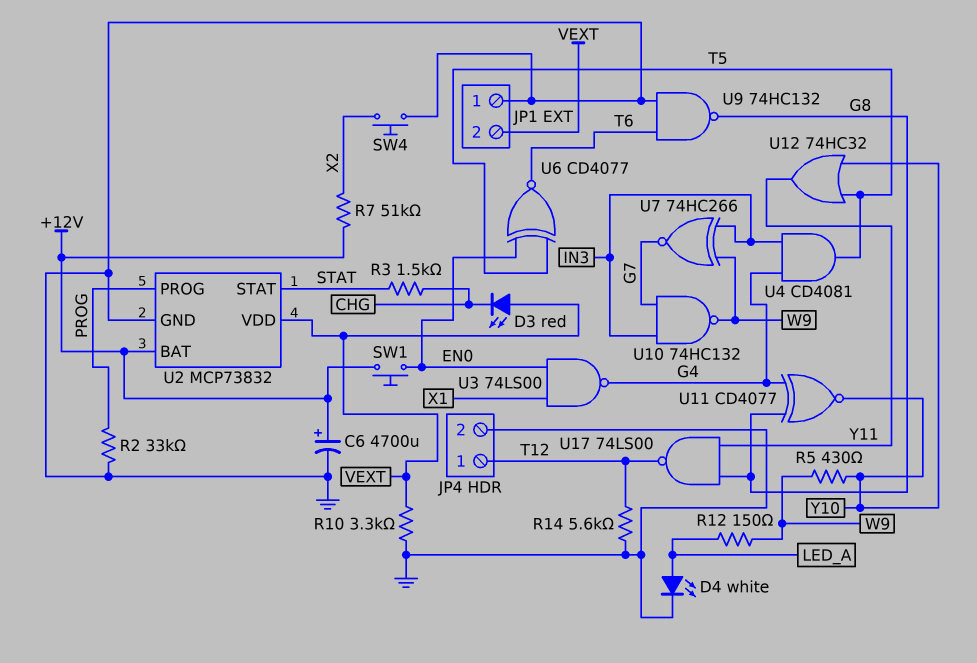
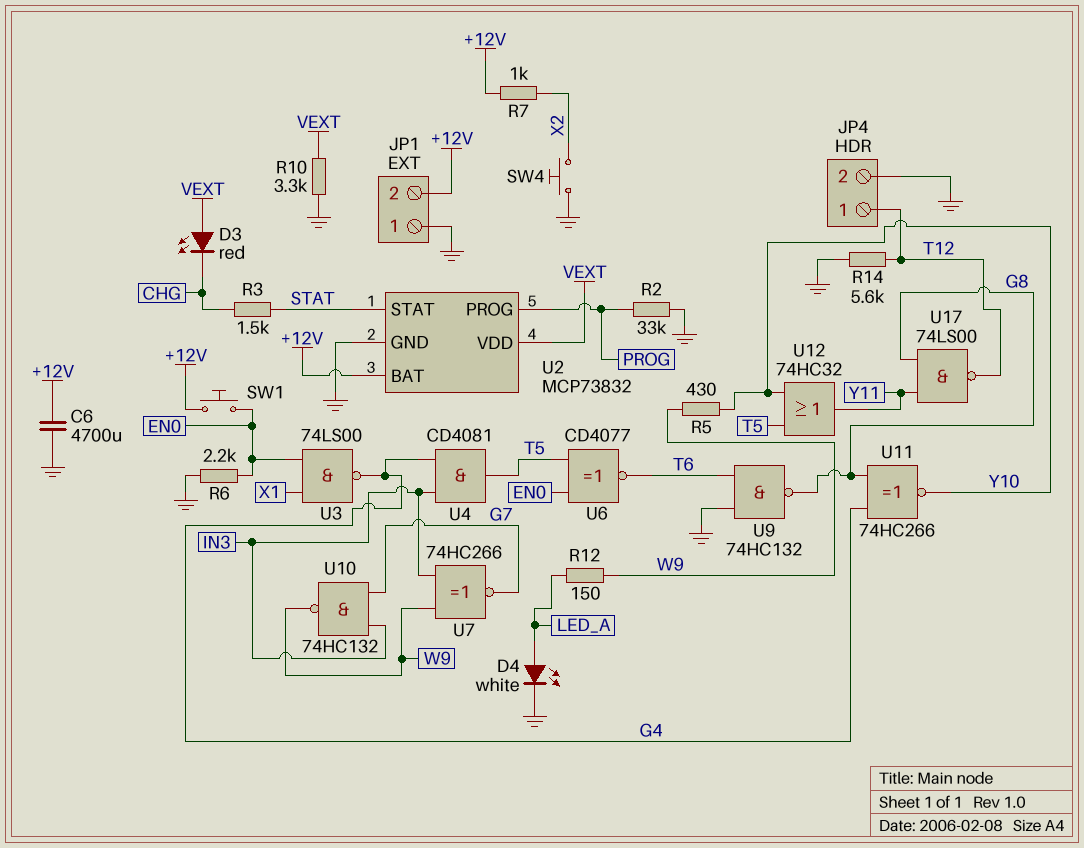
C6: 4700uF (plus +12V, minus GND) -> 4700uF (+12V, GND)
JP1 pin 2: VEXT -> +12V
R6: none -> 2.2k (EN0, GND)
R7: 51k (+12V, X2) -> 1k (+12V, X2)
U11: XNOR CD4077 (in G4, in G8, out Y10) -> XNOR 74HC266 (in G4, in G8, out Y10)

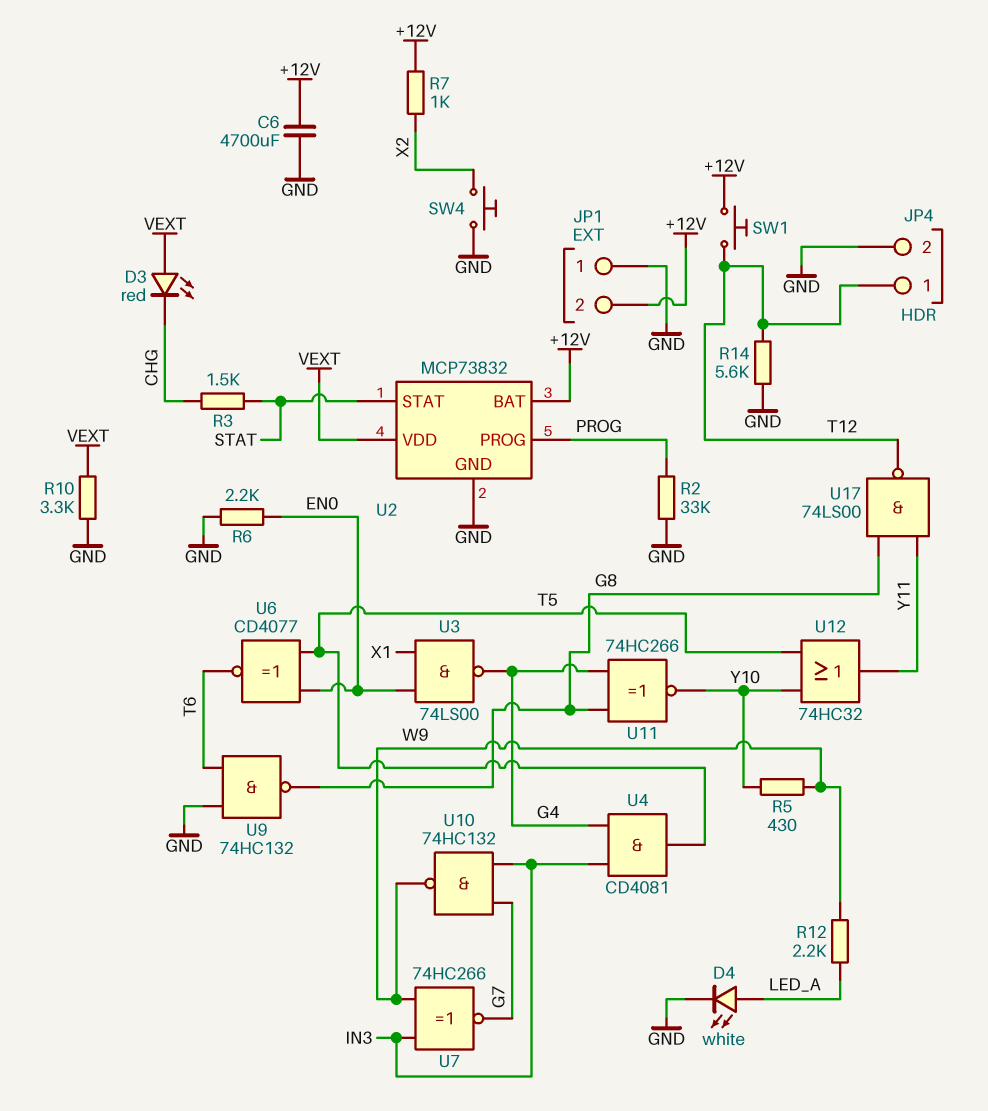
R12: 150 (LED_A, W9) -> 2.2k (LED_A, W9)
SW1: button (+12V, EN0) -> button (+12V, T12)

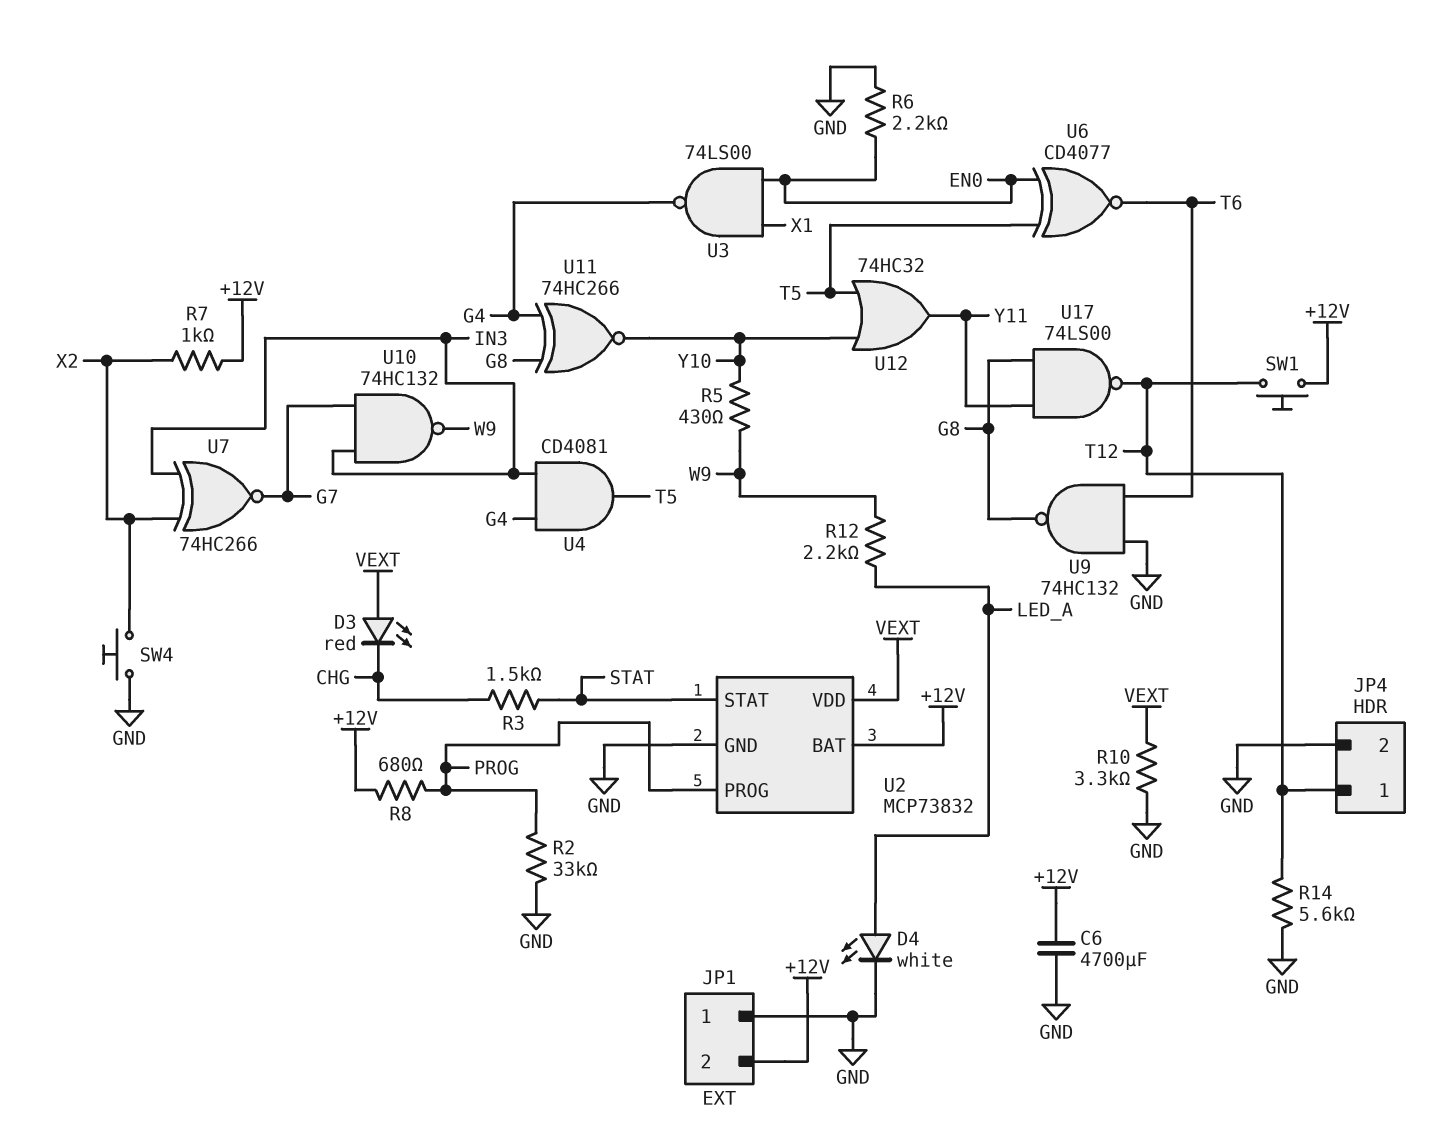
R8: none -> 680 (+12V, PROG)
U7: XNOR 74HC266 (in IN3, in W9, out G7) -> XNOR 74HC266 (in IN3, in X2, out G7)

